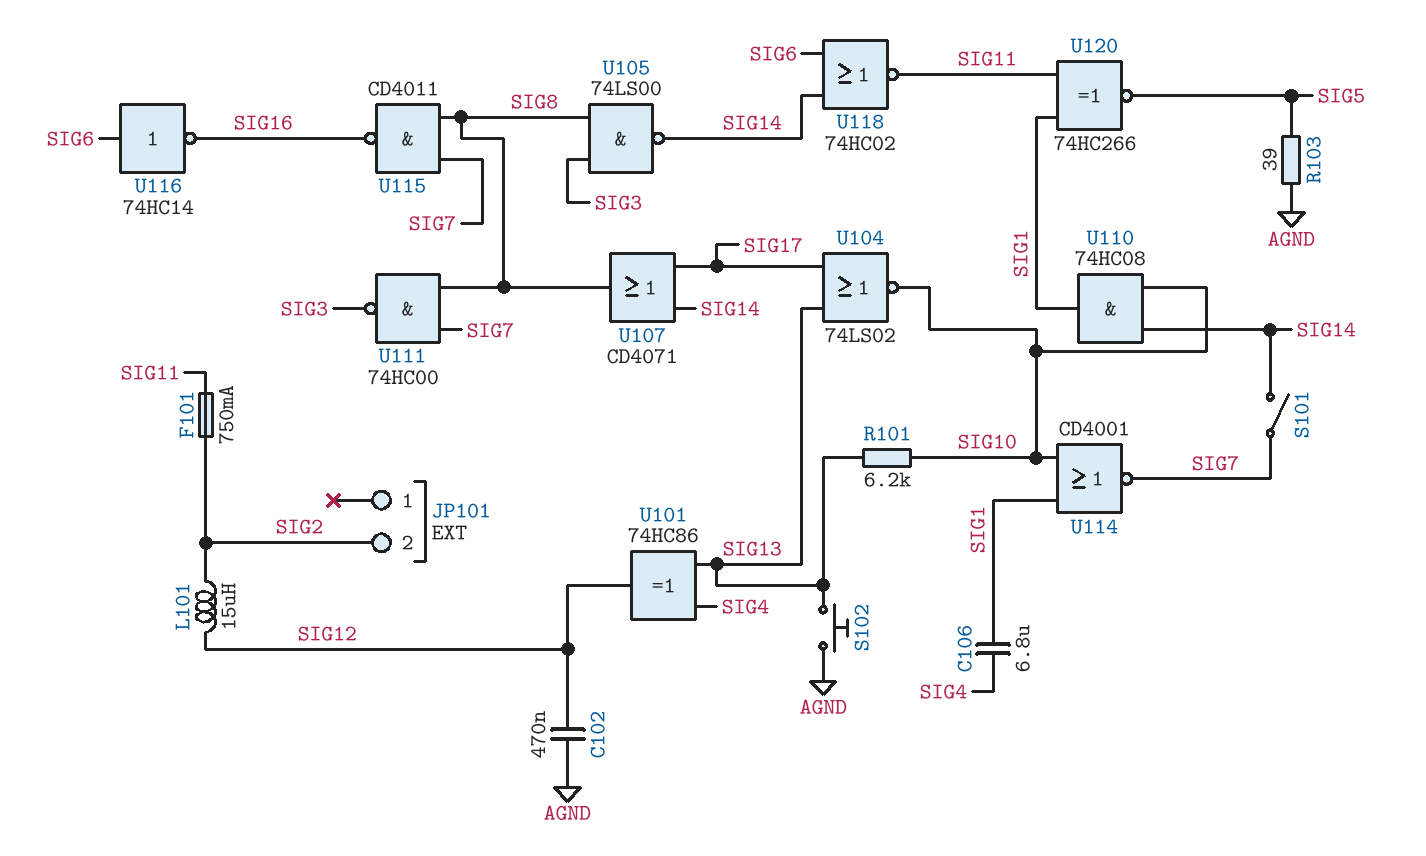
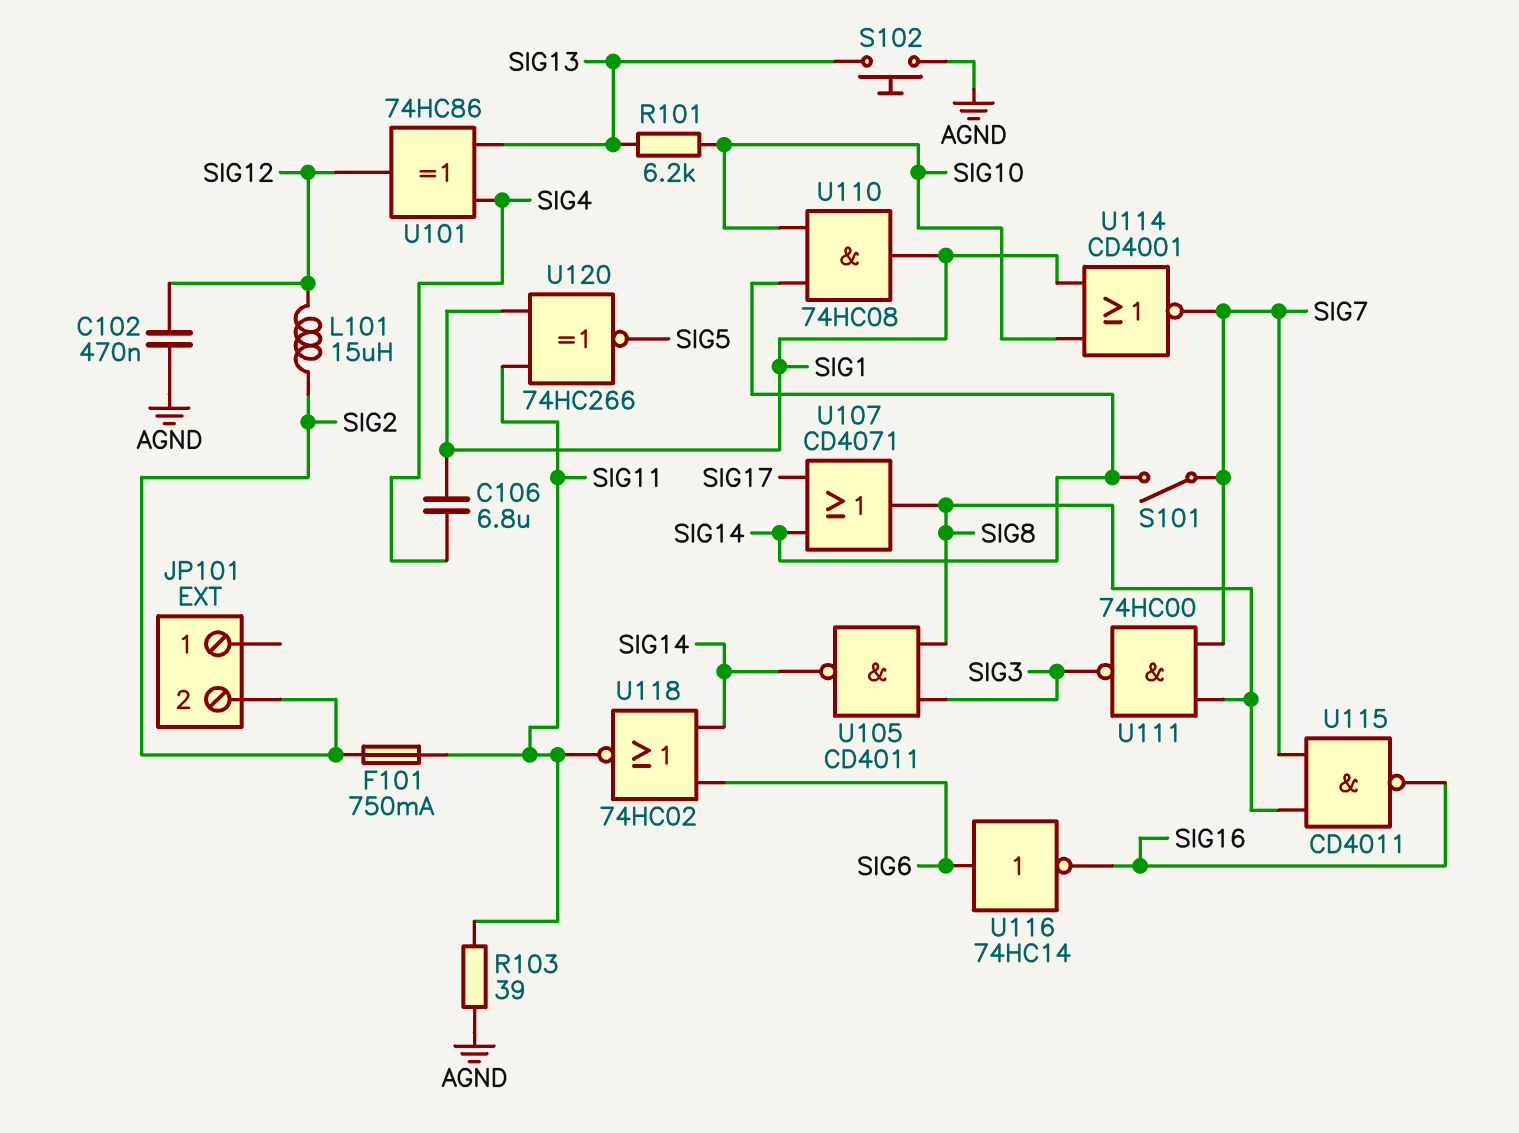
R103: 39 (AGND, SIG5) -> 39 (AGND, SIG11)
U104: NOR 74LS02 (in SIG13, in SIG17, out SIG10) -> none
U105: NAND 74LS00 (in SIG3, in SIG8, out SIG14) -> NAND CD4011 (in SIG3, in SIG8, out SIG14)

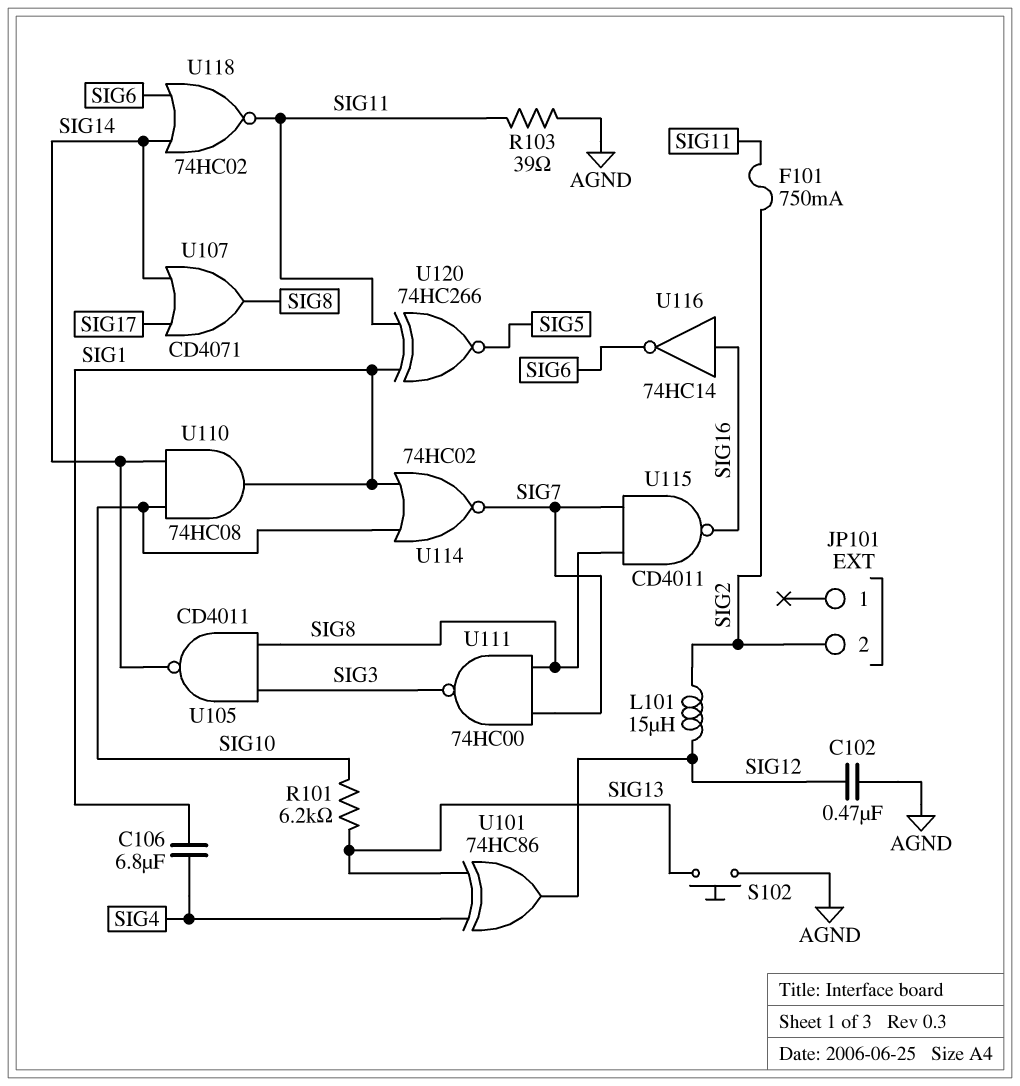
S101: switch (SIG7, SIG14) -> none
U114: NOR CD4001 (in SIG1, in SIG10, out SIG7) -> NOR 74HC02 (in SIG1, in SIG10, out SIG7)
U116: NOT 74HC14 (in SIG6, out SIG16) -> NOT 74HC14 (in SIG16, out SIG6)

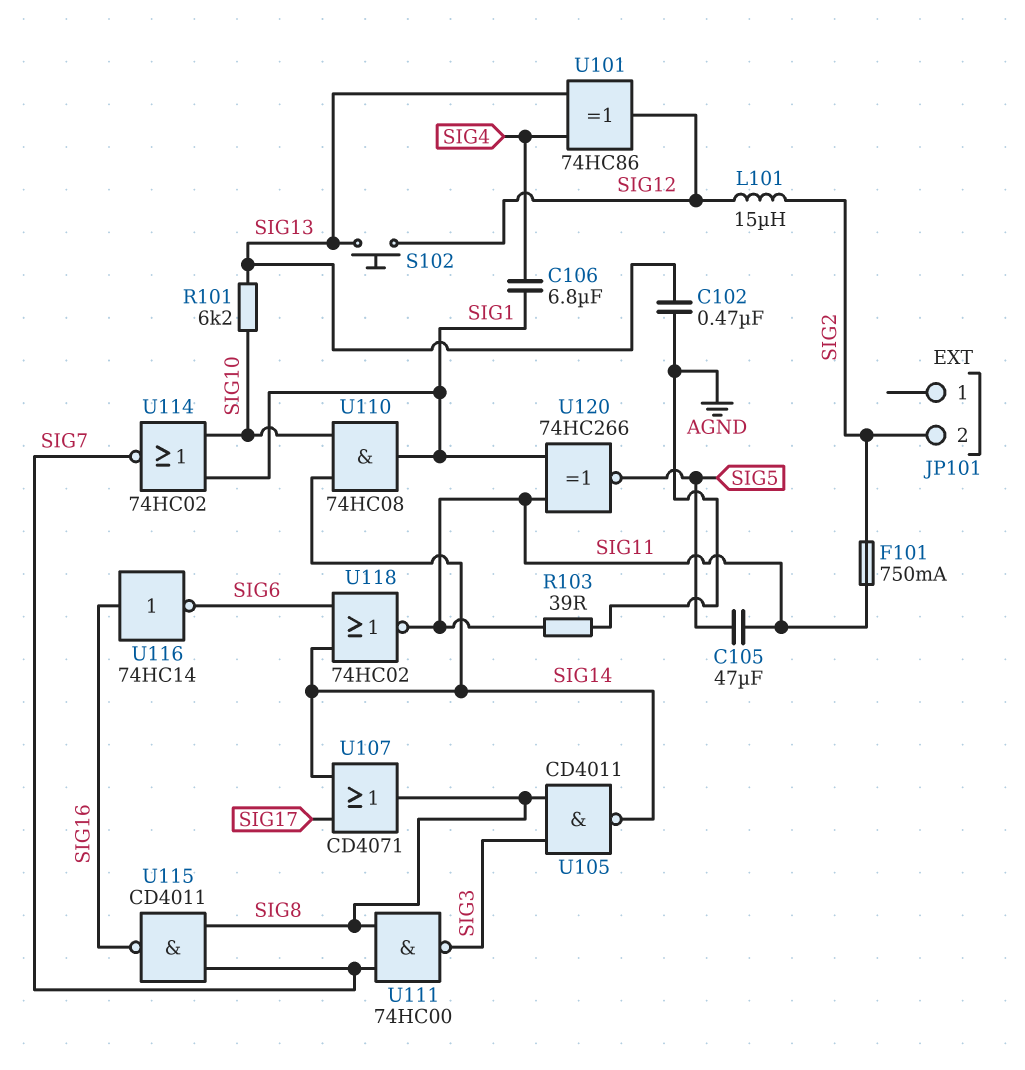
C102: 470nF (AGND, SIG12) -> 470nF (AGND, SIG13)
C105: none -> 47uF (SIG5, SIG11)
S102: button (AGND, SIG13) -> button (SIG12, SIG13)

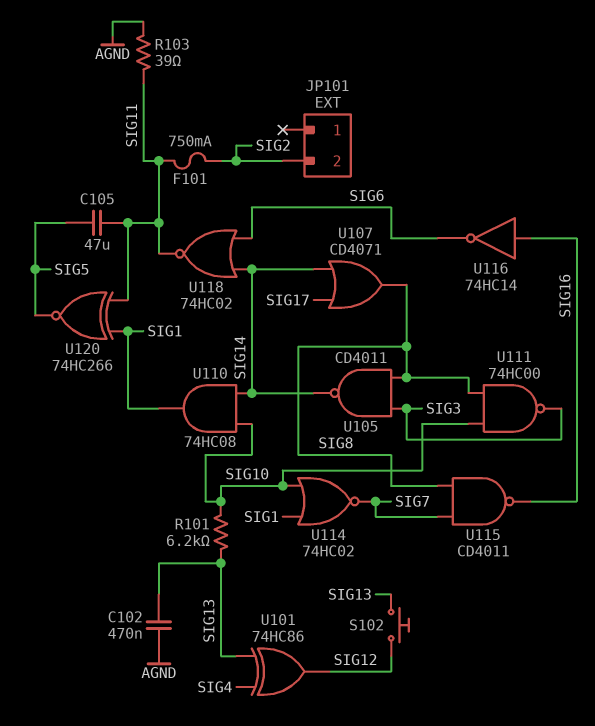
C106: 6.8uF (SIG1, SIG4) -> none
L101: 15uH (SIG2, SIG12) -> none
U111: NAND 74HC00 (in SIG7, in SIG8, out SIG3) -> NAND 74HC00 (in SIG8, in SIG10, out SIG3)

